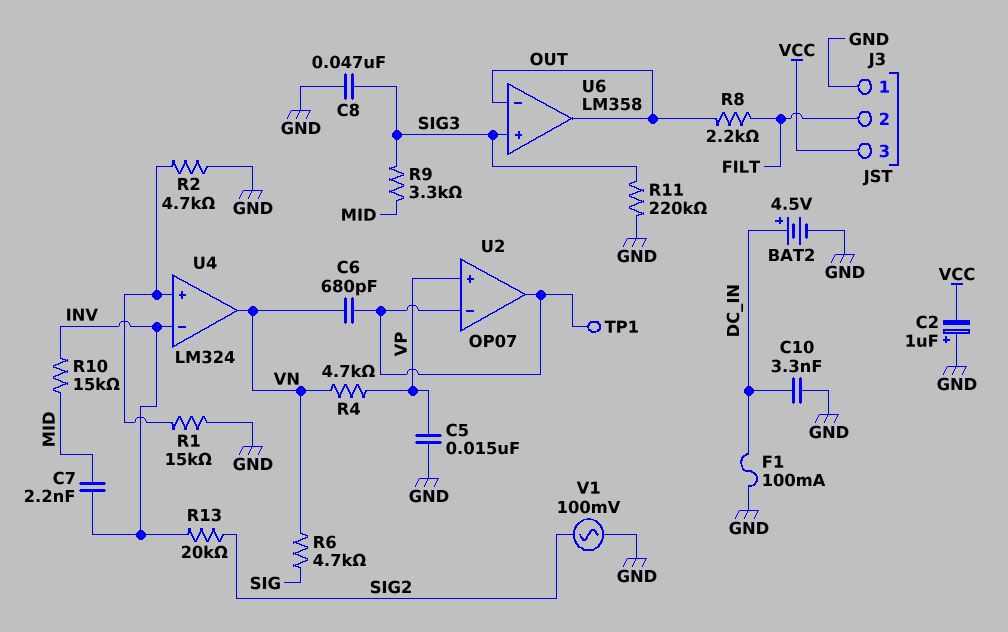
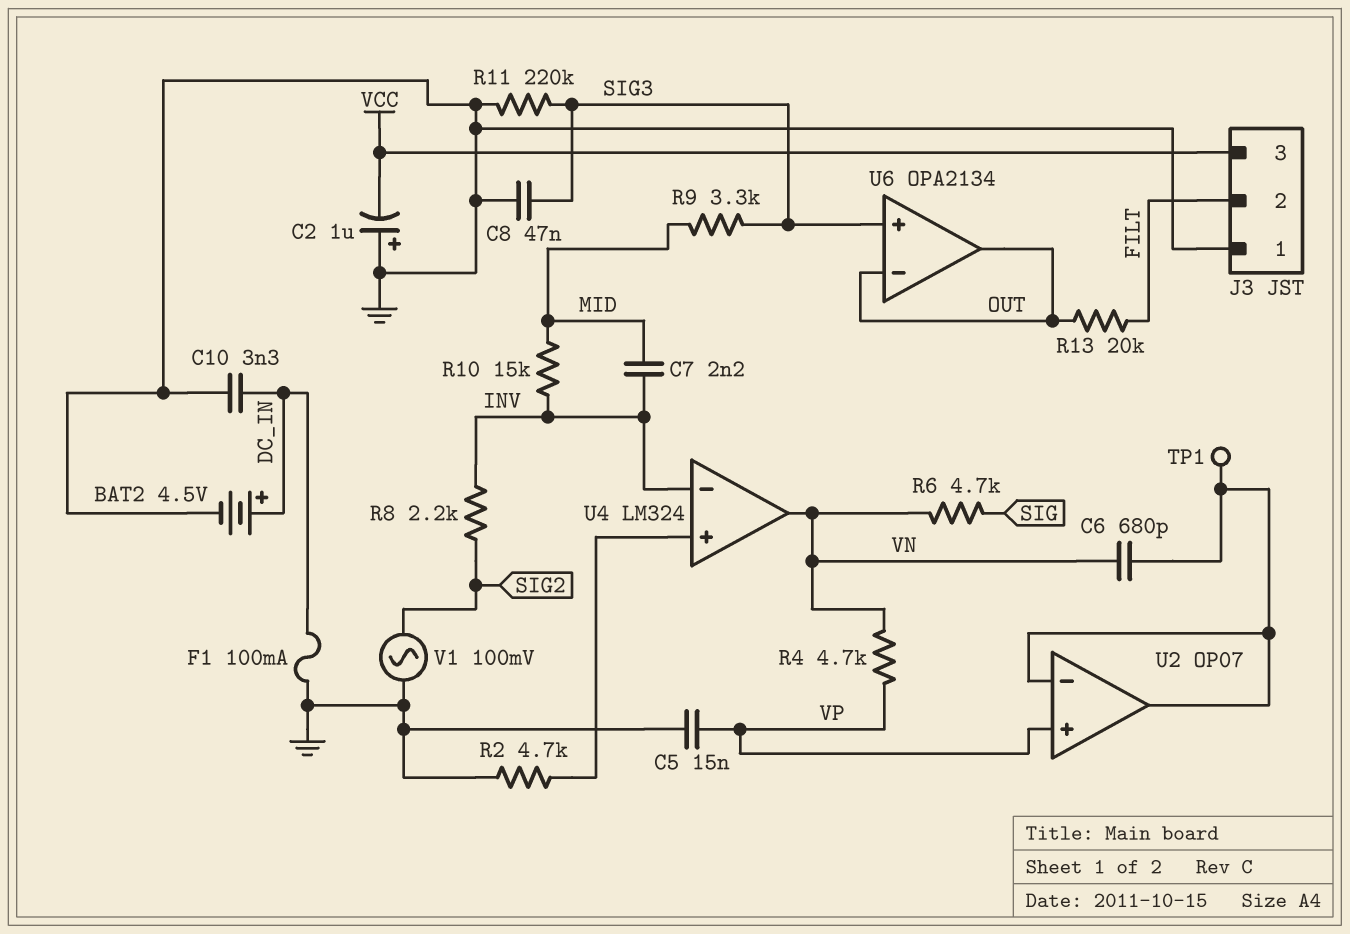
R1: 15k (GND, U4/in+) -> none
R8: 2.2k (FILT, OUT) -> 2.2k (INV, SIG2)
R13: 20k (INV, SIG2) -> 20k (FILT, OUT)
U6: LM358 -> OPA2134

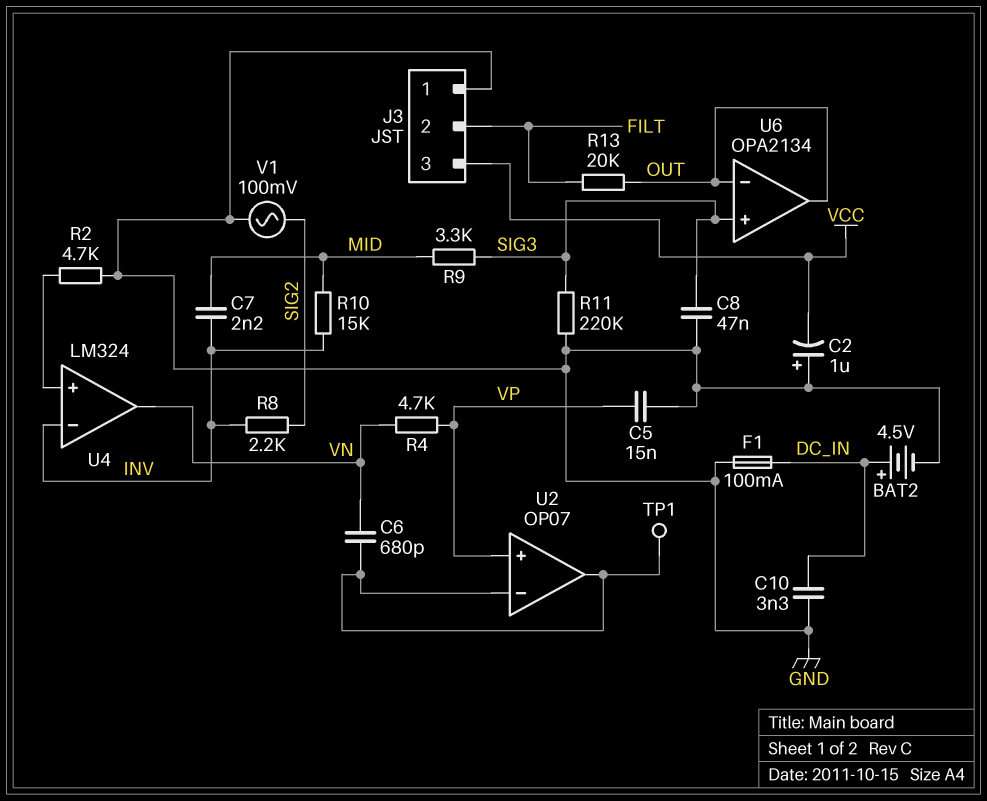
R6: 4.7k (SIG, VN) -> none

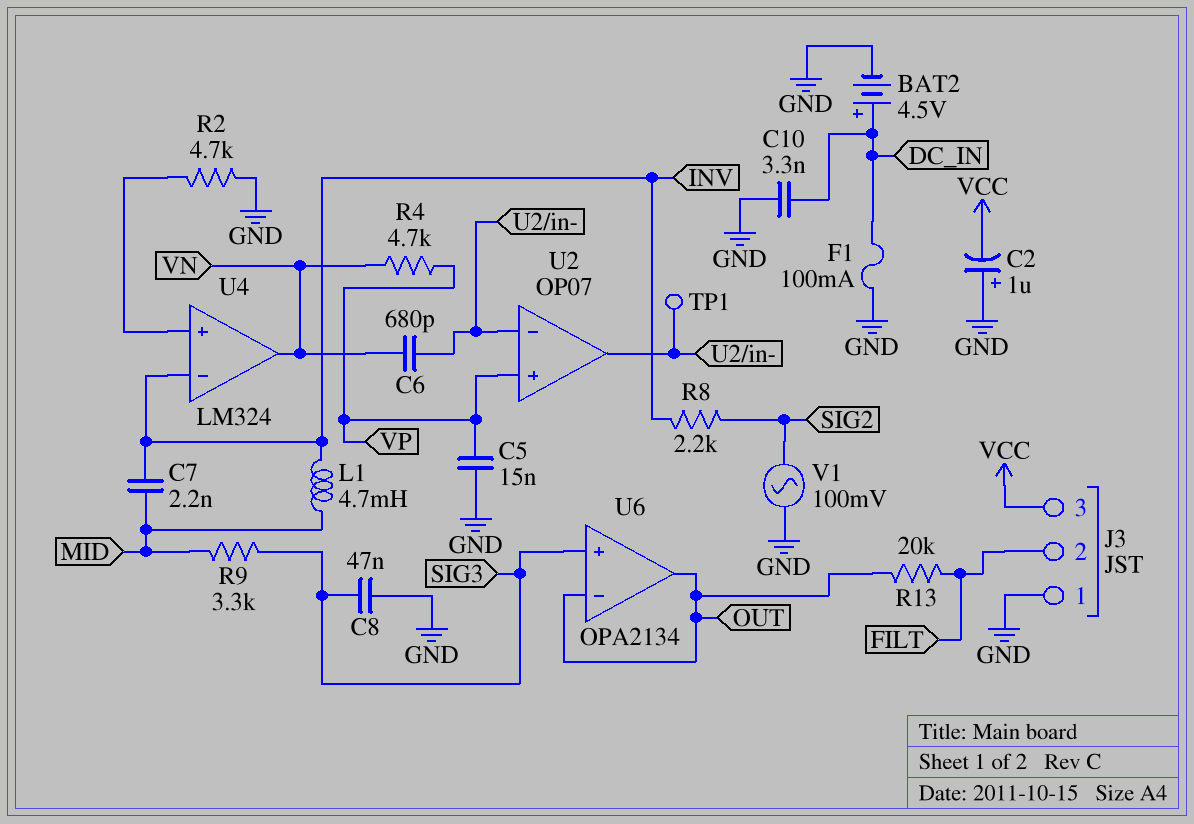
L1: none -> 4.7mH (INV, MID)
R10: 15k (INV, MID) -> none
R11: 220k (GND, SIG3) -> none

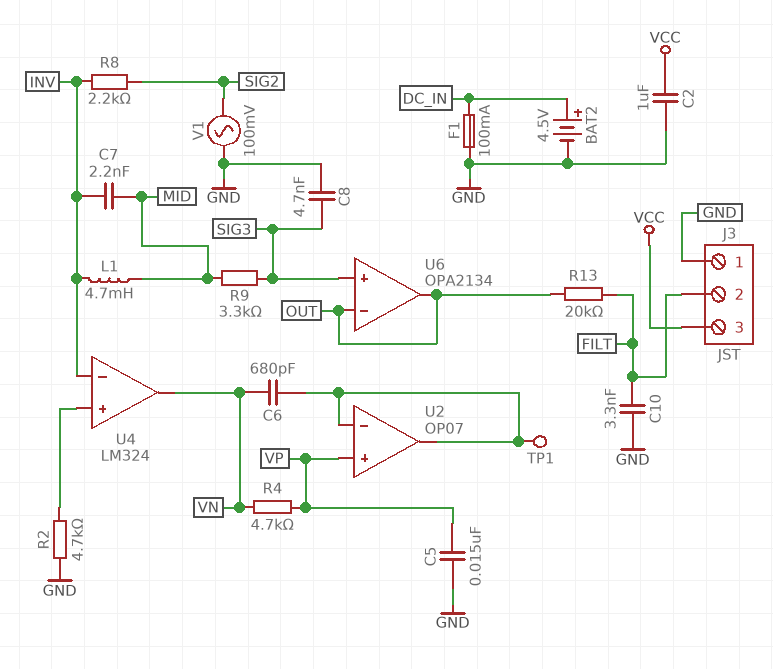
C2: 1uF (plus GND, minus VCC) -> 1uF (GND, VCC)
C8: 47nF (GND, SIG3) -> 4.7nF (GND, SIG3)
C10: 3.3nF (DC_IN, GND) -> 3.3nF (FILT, GND)

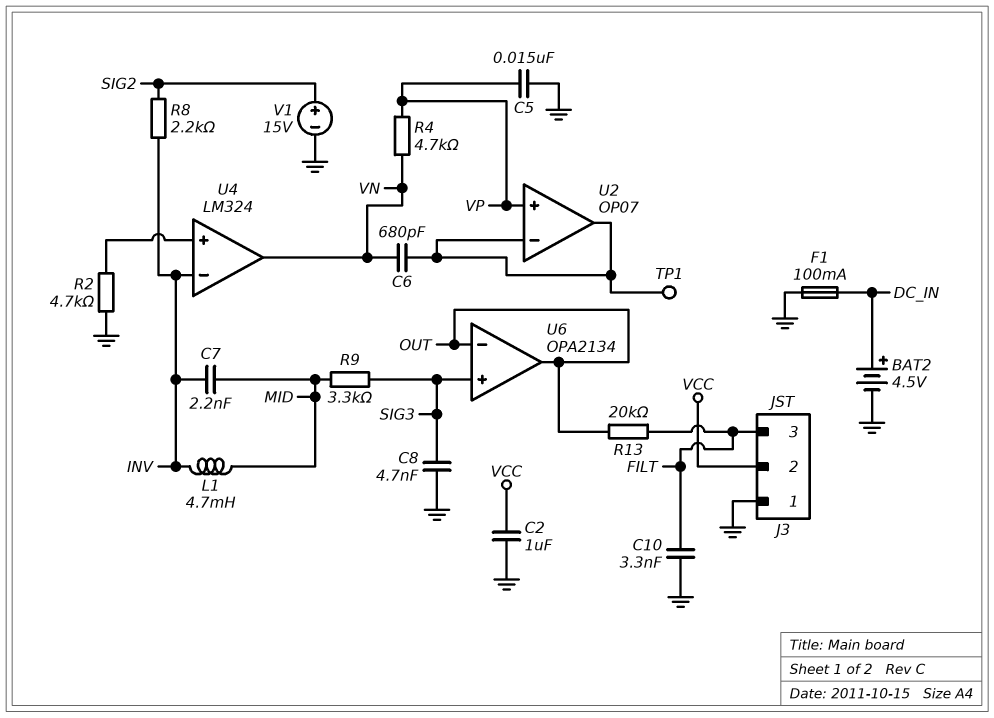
J3 pin 2: FILT -> VCC
J3 pin 3: VCC -> FILT
V1: AC 100mV (GND, SIG2) -> 15V (plus SIG2, minus GND)

